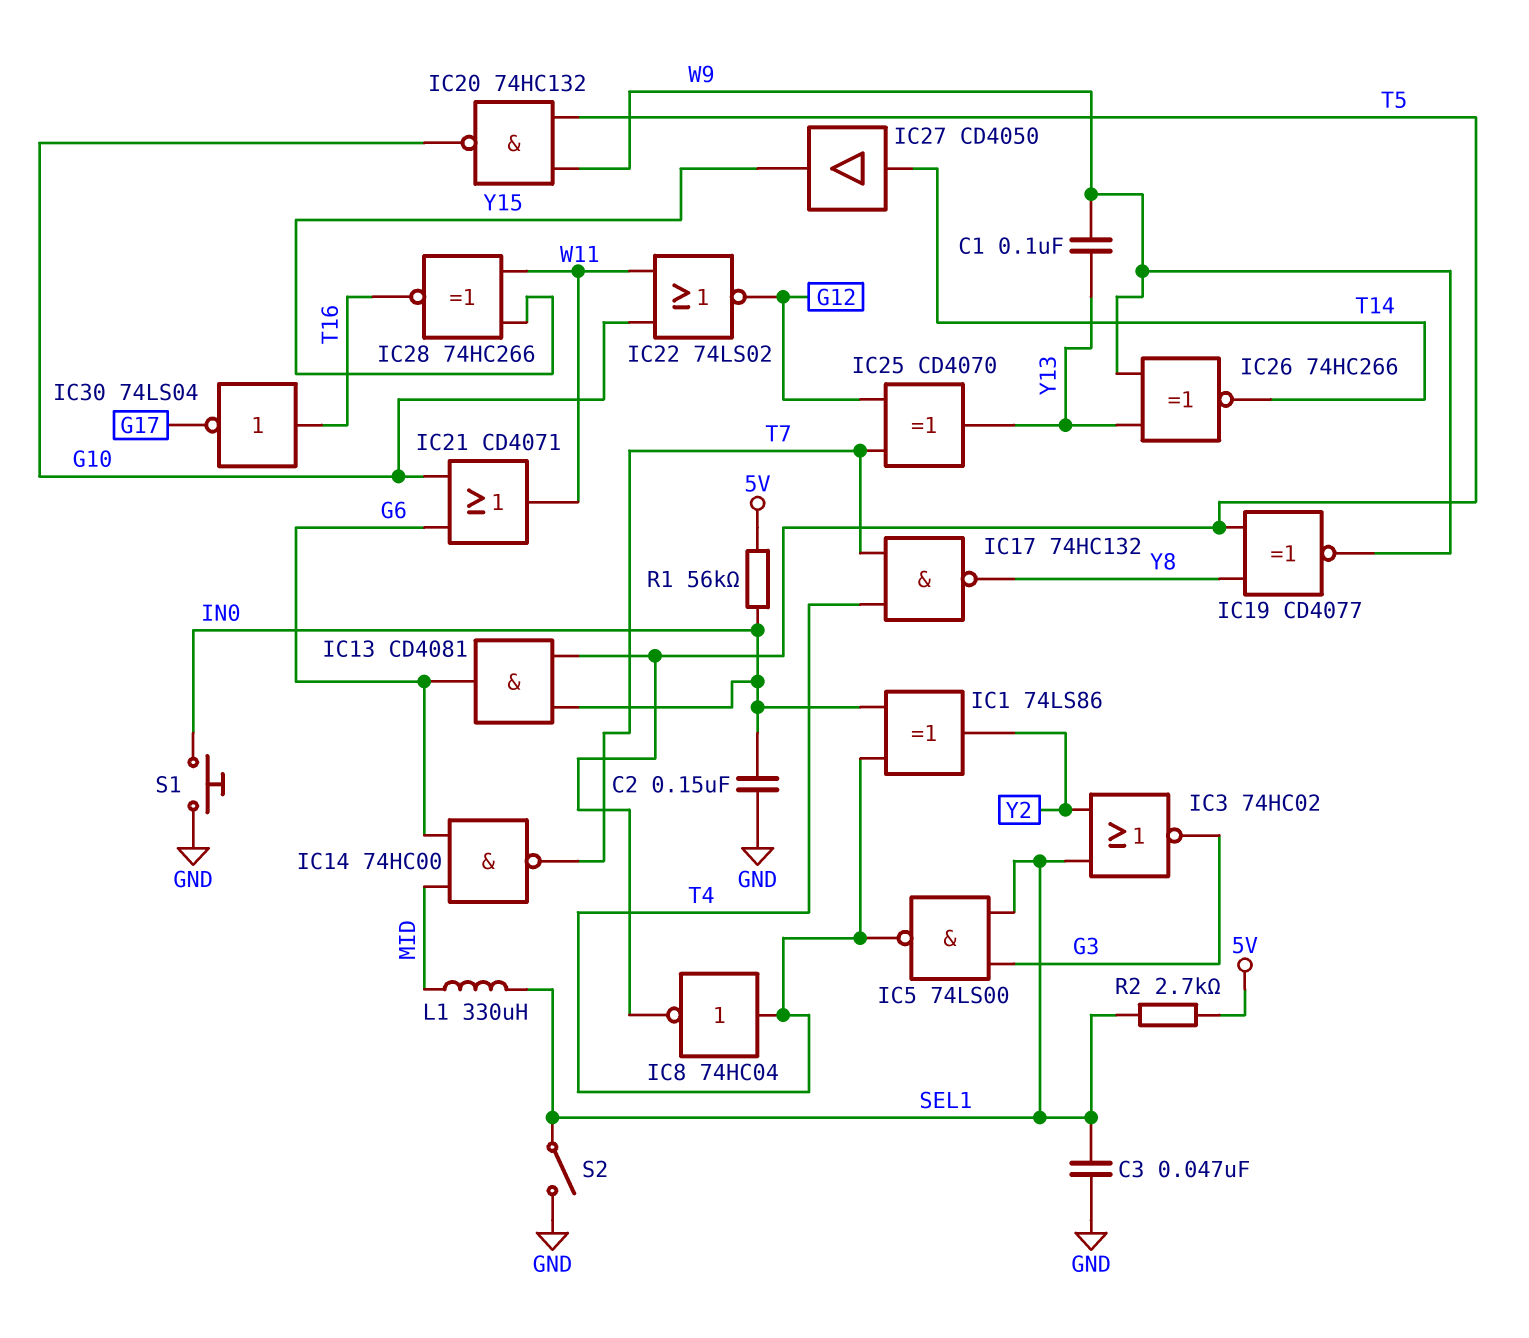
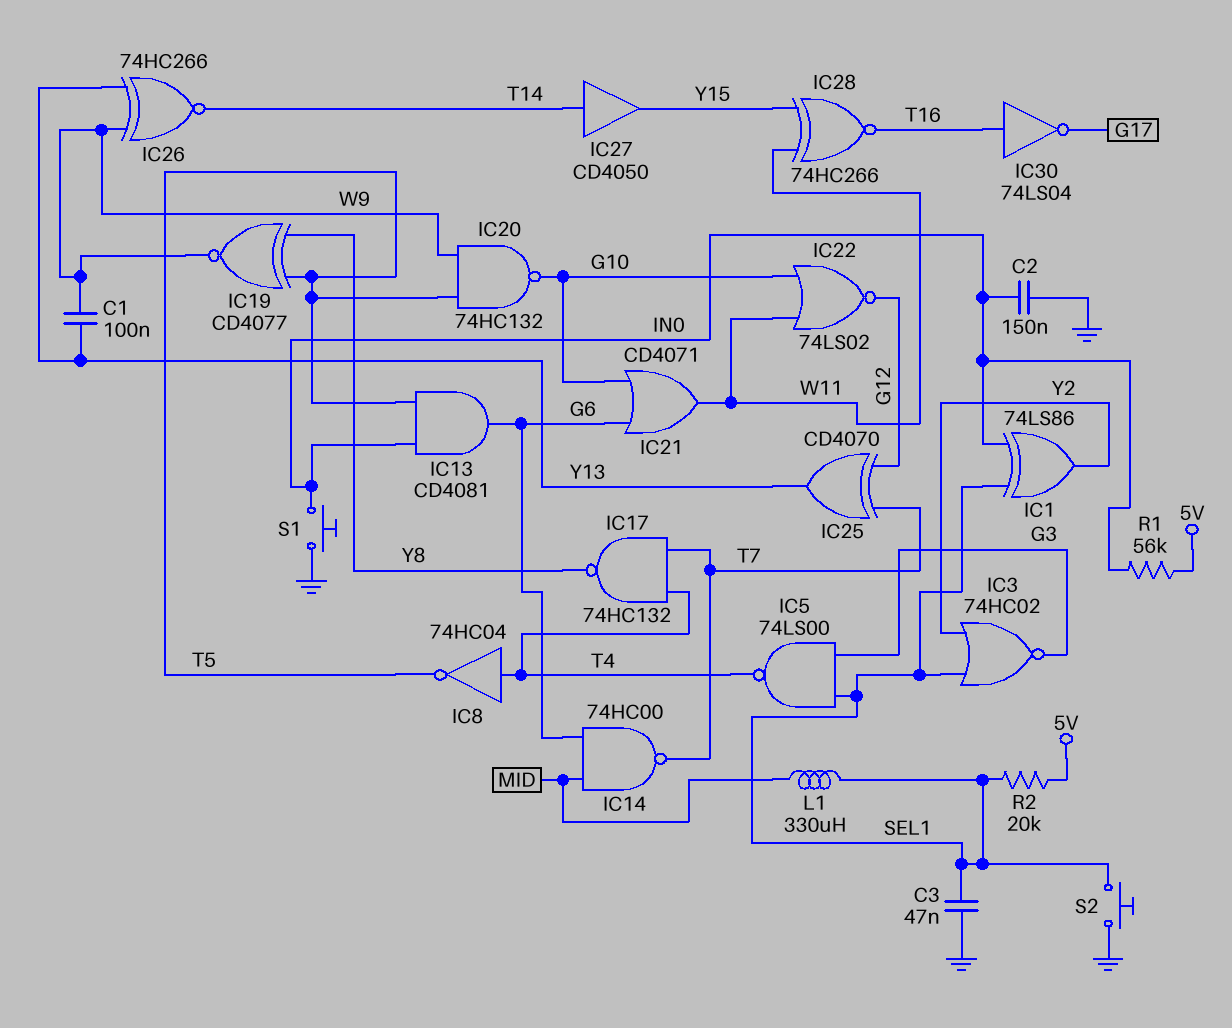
IC1: XOR 74LS86 (in IN0, in T4, out Y2) -> XOR 74LS86 (in IN0, in SEL1, out Y2)
R2: 2.7k (5V, SEL1) -> 20k (5V, SEL1)
S2: switch (GND, SEL1) -> button (GND, SEL1)

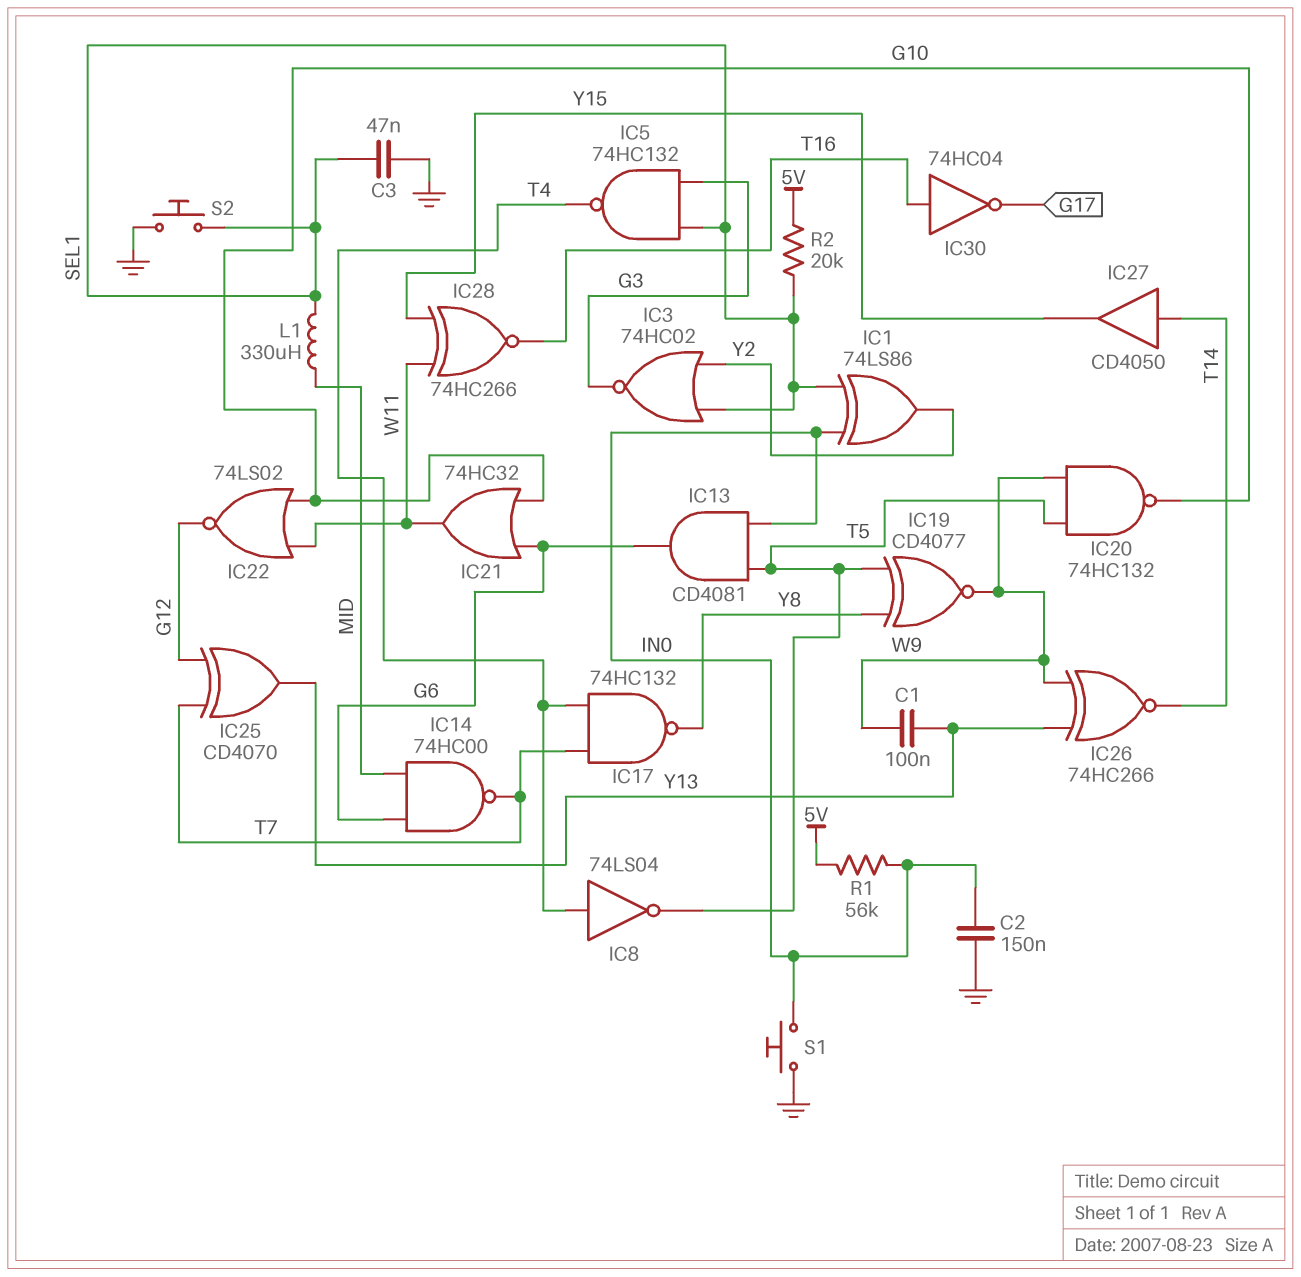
IC5: NAND 74LS00 (in G3, in SEL1, out T4) -> NAND 74HC132 (in G3, in SEL1, out T4)
IC8: NOT 74HC04 (in T4, out T5) -> NOT 74LS04 (in T4, out T5)
IC21: OR CD4071 (in G6, in G10, out W11) -> OR 74HC32 (in G6, in G10, out W11)
IC30: NOT 74LS04 (in T16, out G17) -> NOT 74HC04 (in T16, out G17)

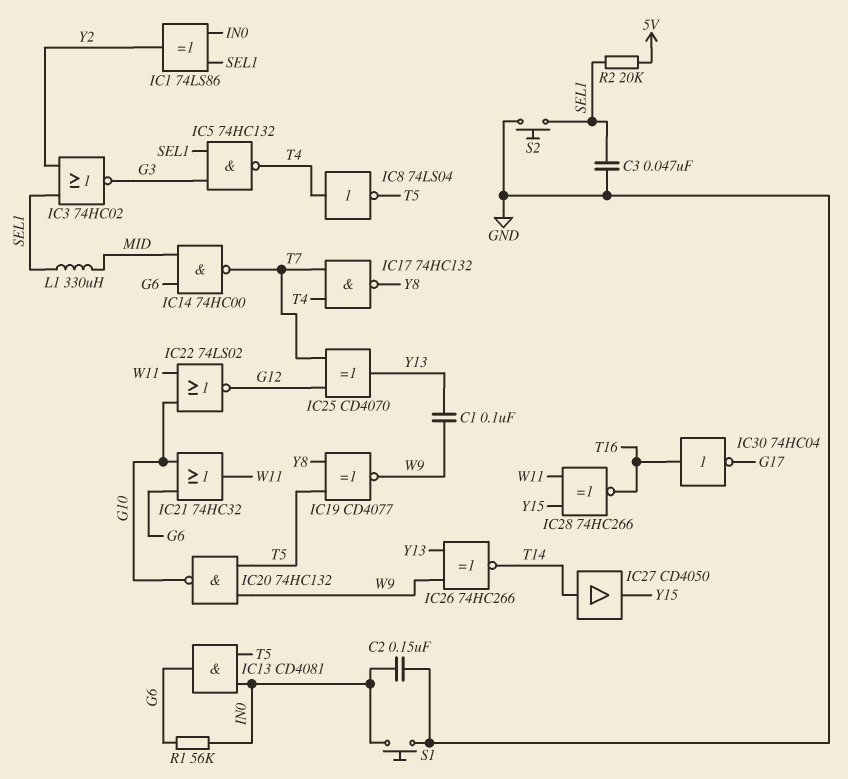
R1: 56k (5V, IN0) -> 56k (G6, IN0)

